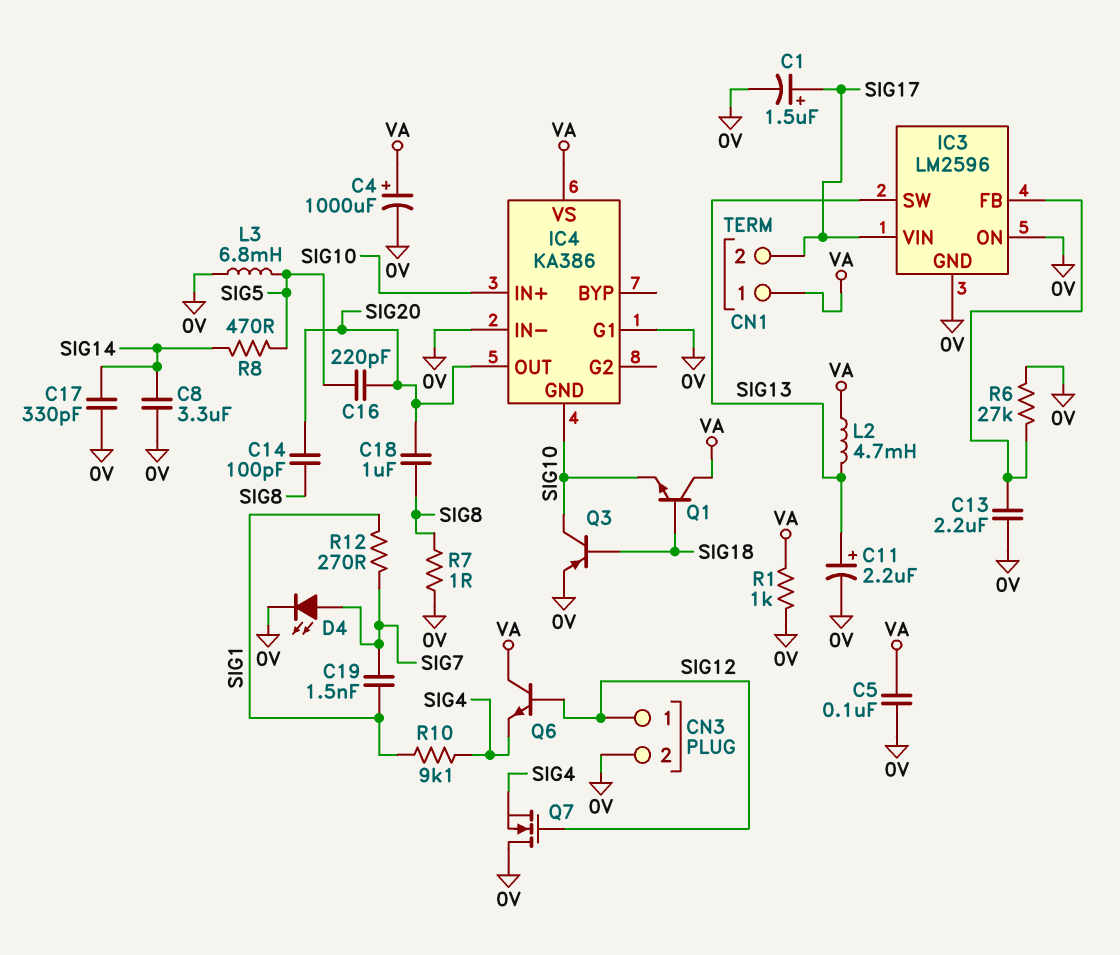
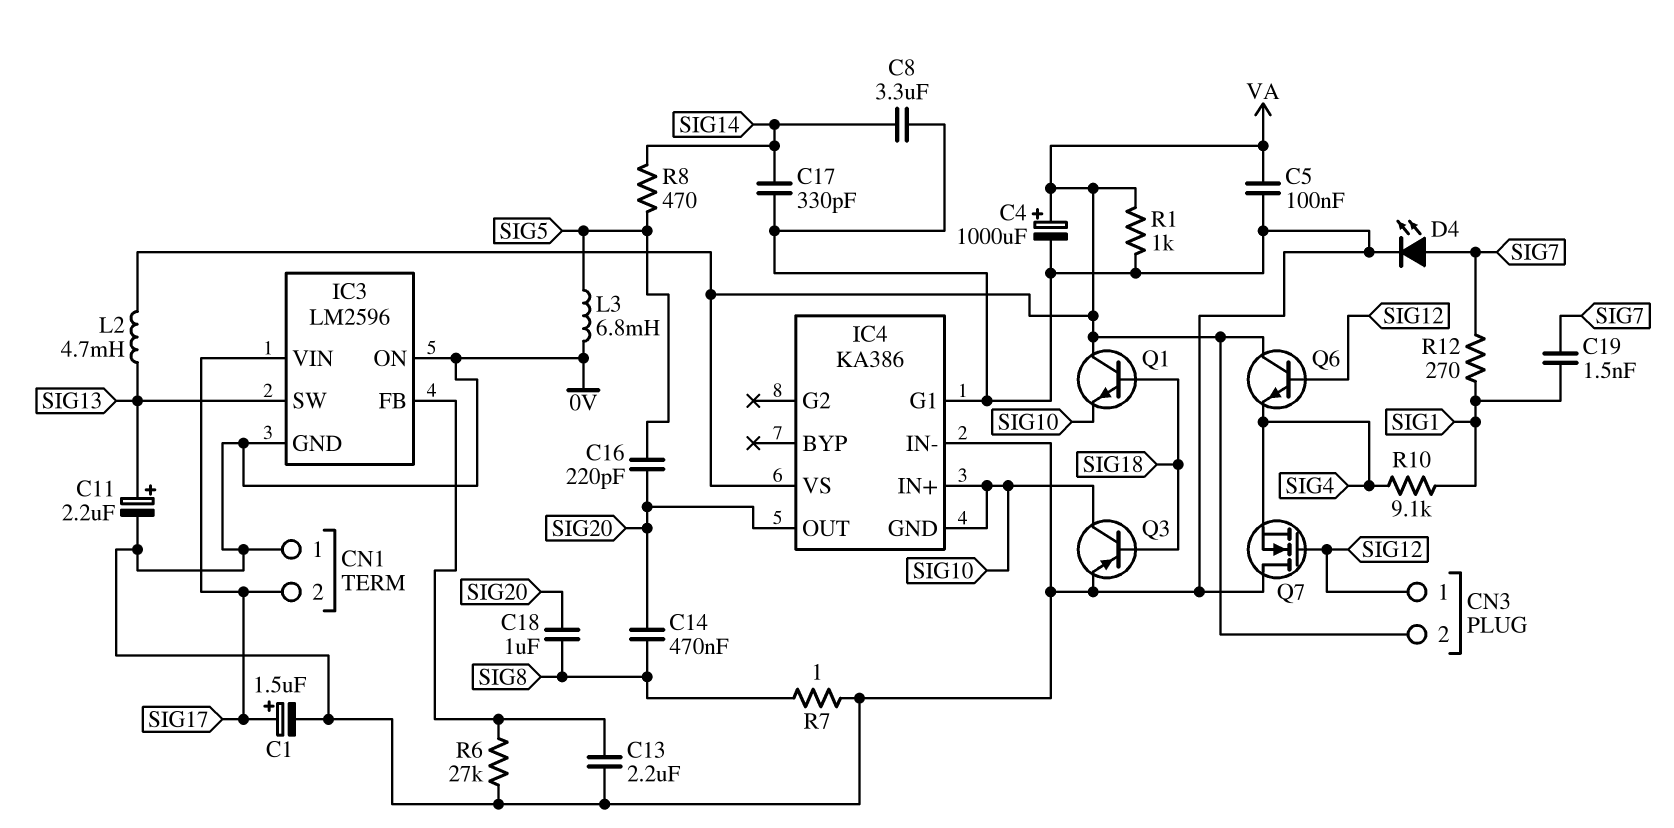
C14: 100pF (SIG8, SIG20) -> 470nF (SIG8, SIG20)
CN1 pin 1: VA -> 0V
CN3 pin 2: 0V -> VA

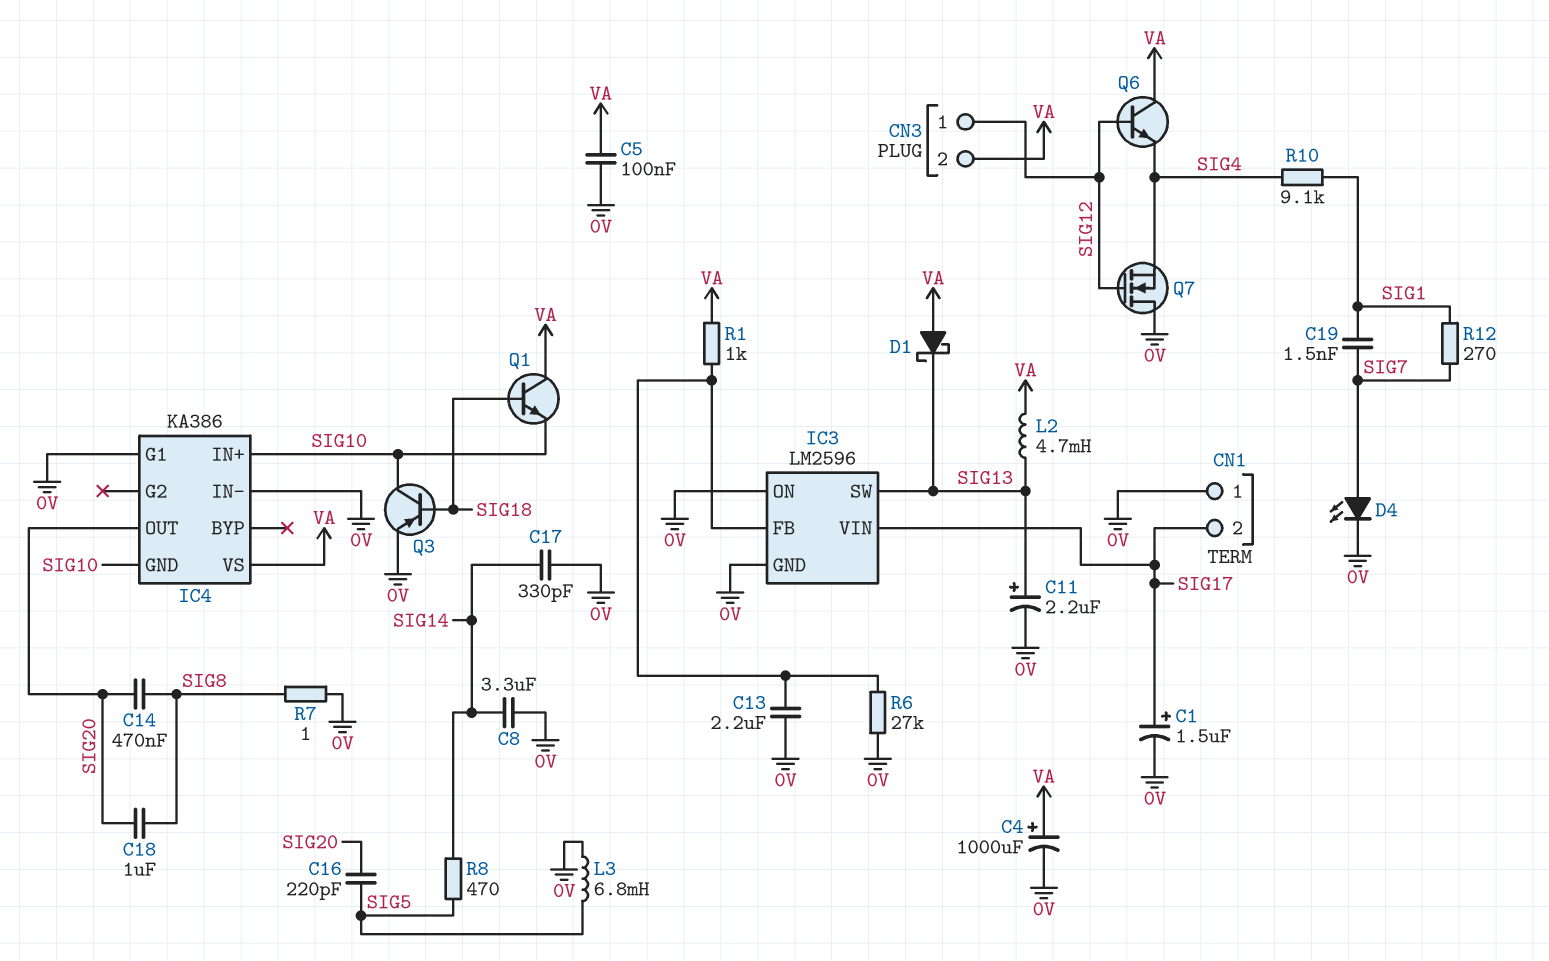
D1: none -> schottky (A VA, K SIG13)
R1: 1k (0V, VA) -> 1k (IC3/FB, VA)

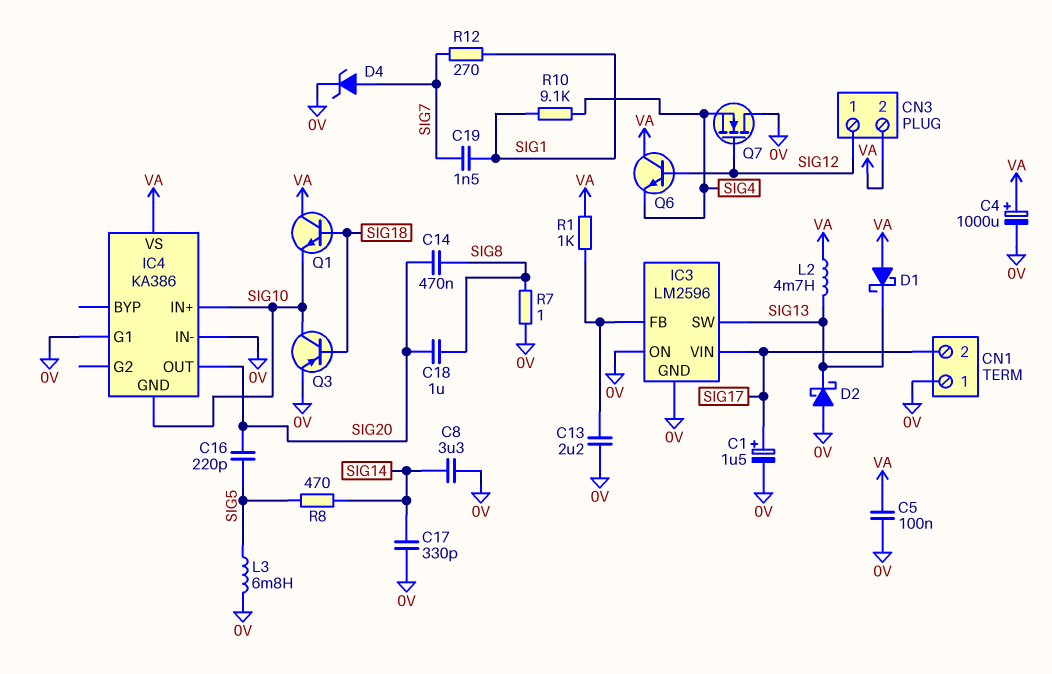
C11: 2.2uF (plus SIG13, minus 0V) -> none
D2: none -> schottky (A 0V, K SIG13)
D4: LED (A SIG7, K 0V) -> zener (A SIG7, K 0V)
R6: 27k (0V, IC3/FB) -> none

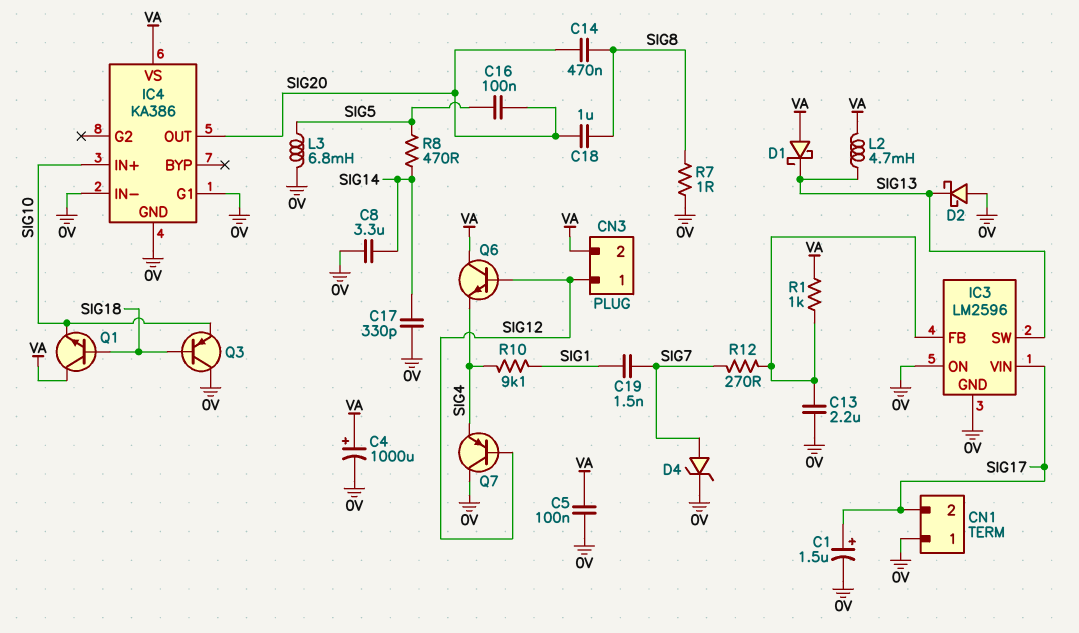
C16: 220pF (SIG5, SIG20) -> 100nF (SIG5, SIG20)
IC4 pin GND: SIG10 -> 0V
Q3: PNP (B SIG18, C SIG10, E 0V) -> PNP (B SIG18, C 0V, E SIG10)
Q7: NMOS (G SIG12, D 0V, S SIG4) -> PNP (B SIG12, C 0V, E SIG4)
R12: 270 (SIG1, SIG7) -> 270 (IC3/FB, SIG7)

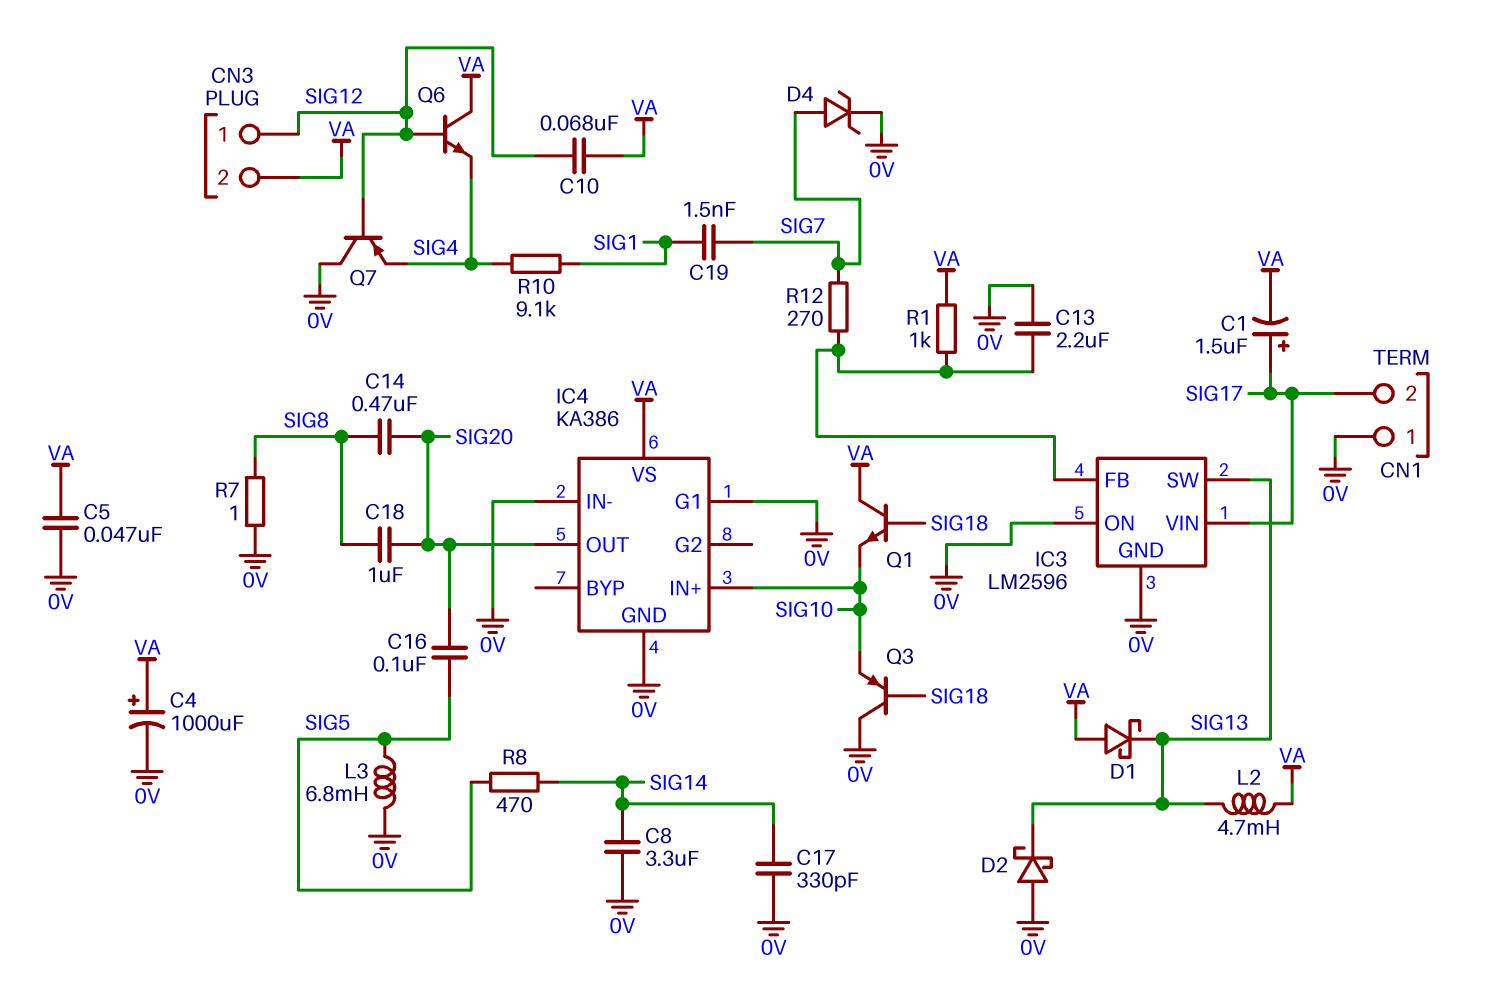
C1: 1.5uF (plus SIG17, minus 0V) -> 1.5uF (plus SIG17, minus VA)
C5: 100nF (0V, VA) -> 47nF (0V, VA)
C10: none -> 68nF (SIG12, VA)

